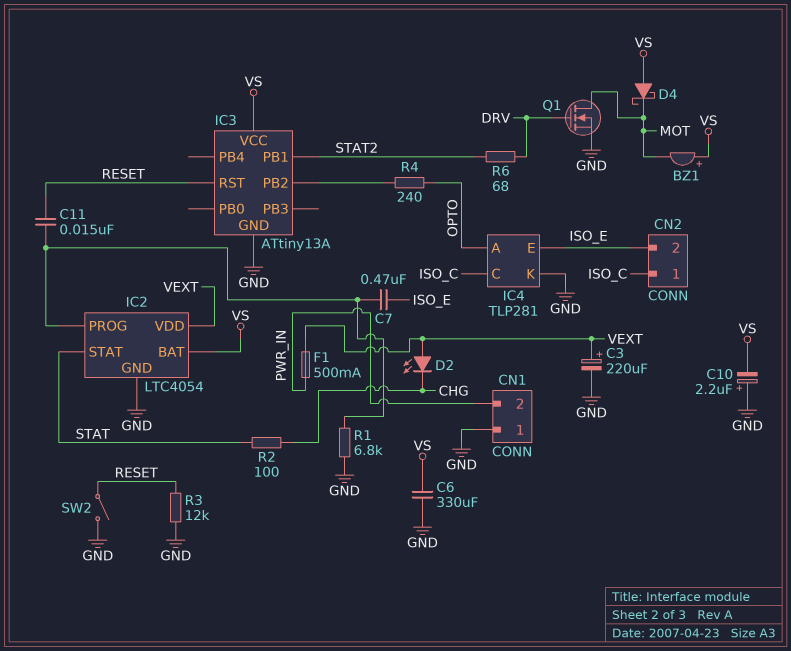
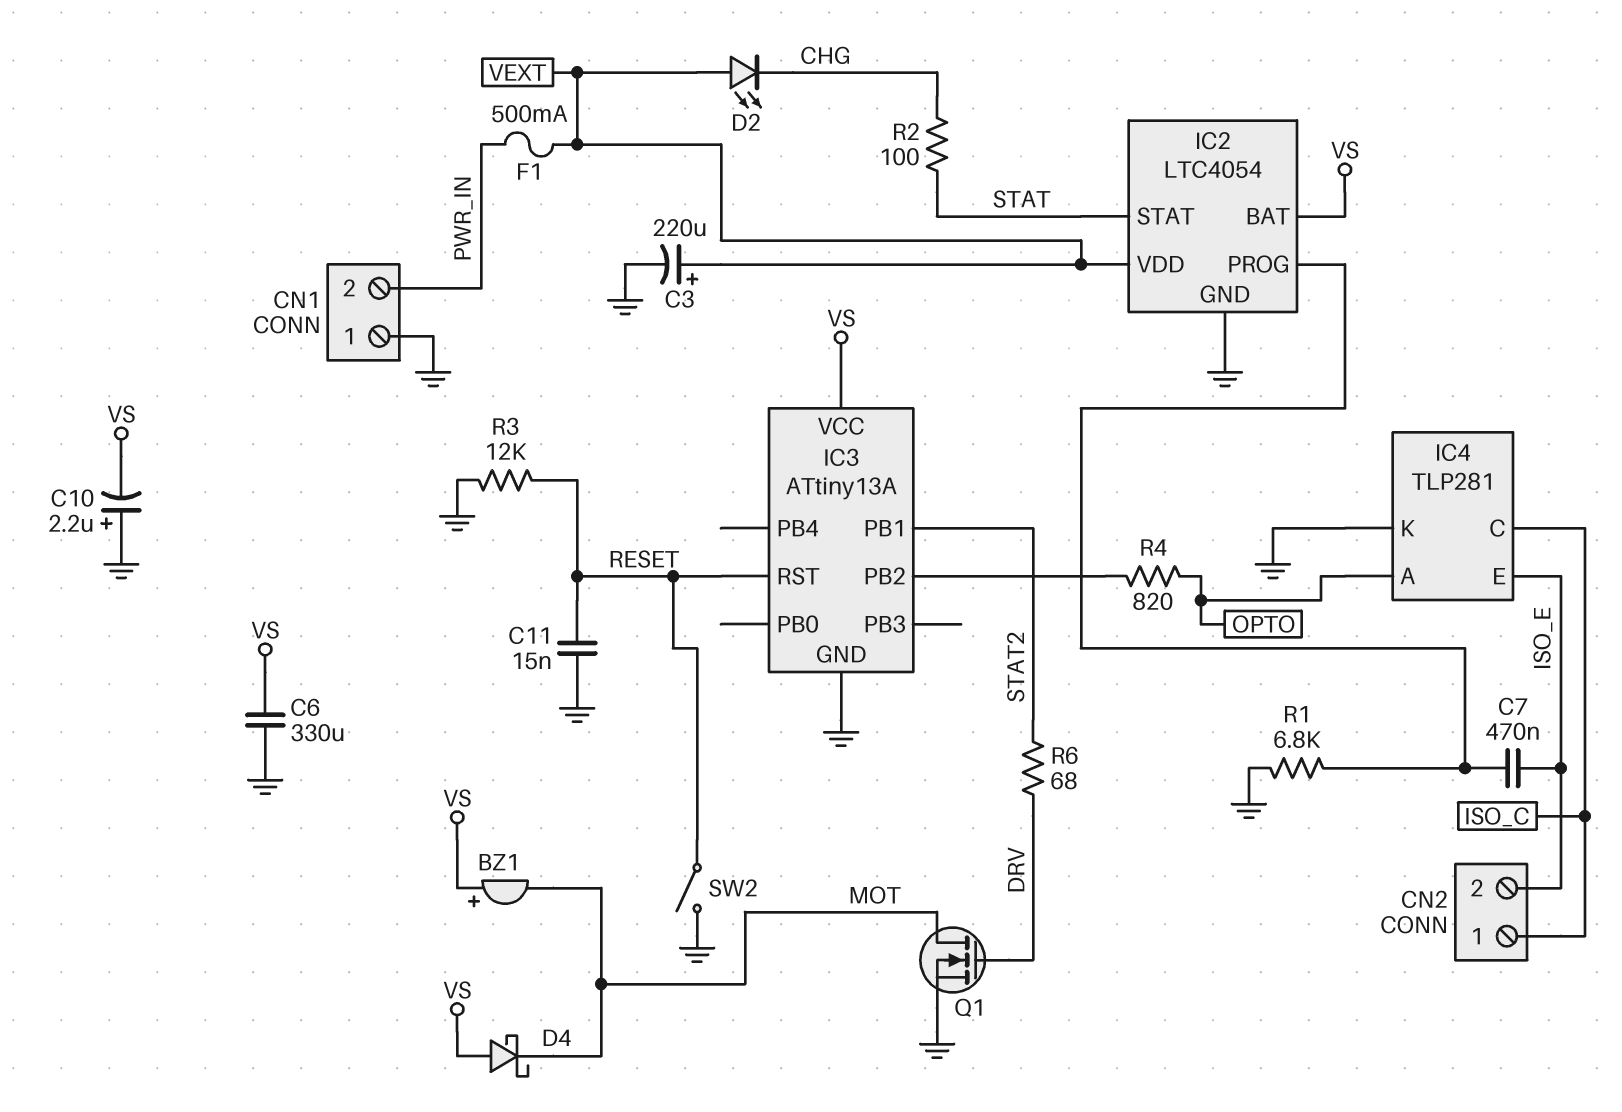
C11: 15nF (IC2/PROG, RESET) -> 15nF (GND, RESET)
R4: 240 (IC3/PB2, OPTO) -> 820 (IC3/PB2, OPTO)

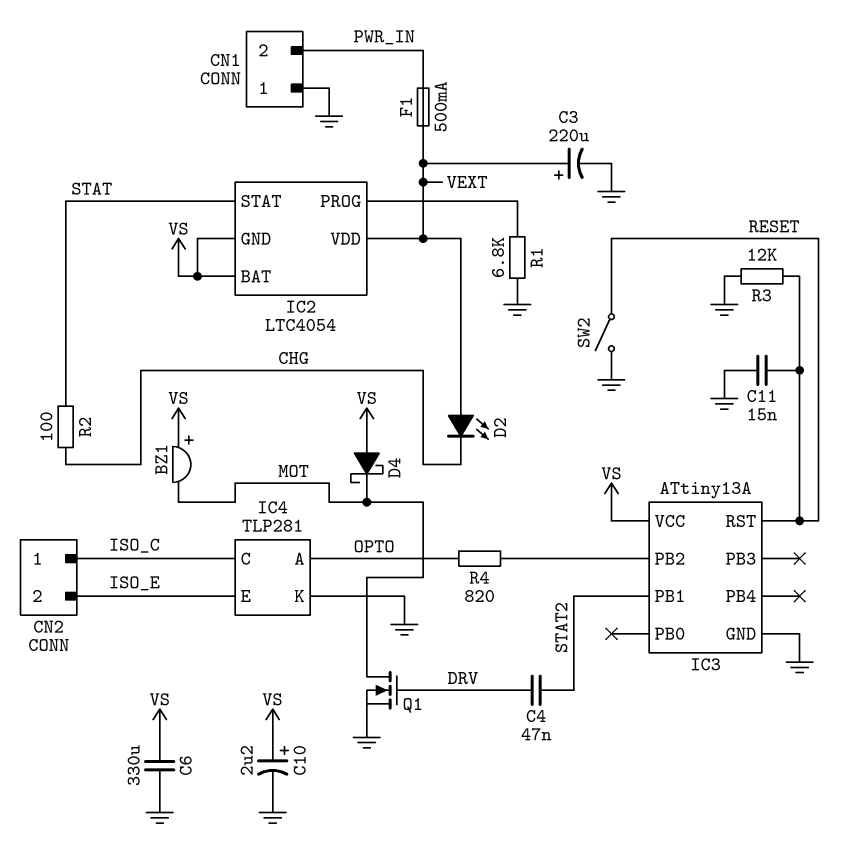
C4: none -> 47nF (DRV, STAT2)
C7: 470nF (IC2/PROG, ISO_E) -> none
C10: 2.2uF (plus GND, minus VS) -> 2.2uF (plus VS, minus GND)
IC2 pin GND: GND -> VS
R6: 68 (DRV, STAT2) -> none

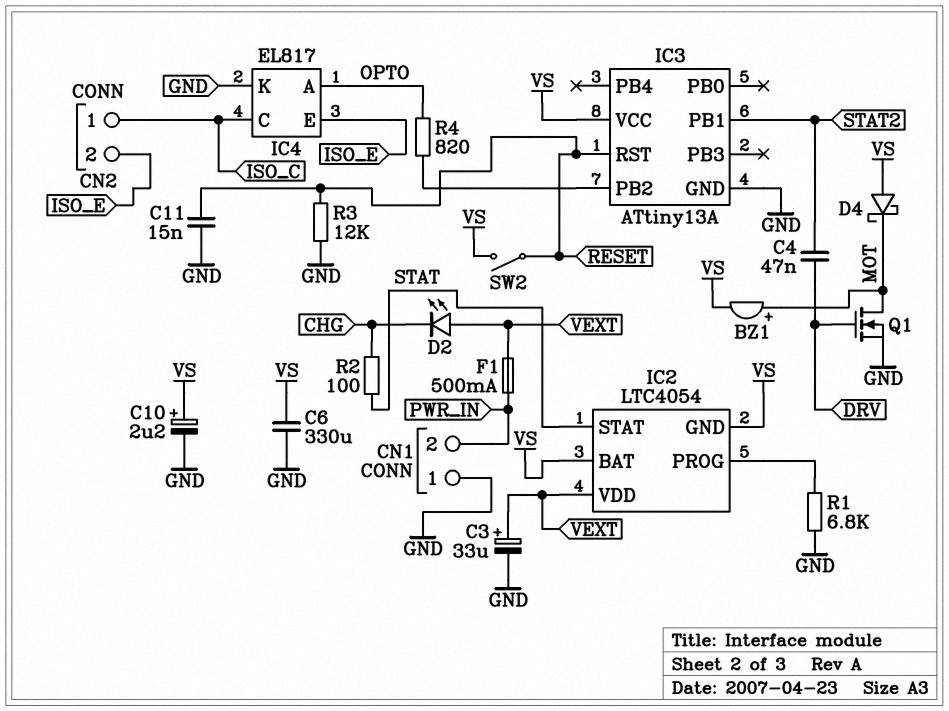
BZ1: buzzer (plus VS, minus MOT) -> buzzer (plus MOT, minus VS)
C3: 220uF (plus VEXT, minus GND) -> 33uF (plus VEXT, minus GND)
IC4: TLP281 -> EL817
SW2: switch (GND, RESET) -> switch (RESET, VS)

